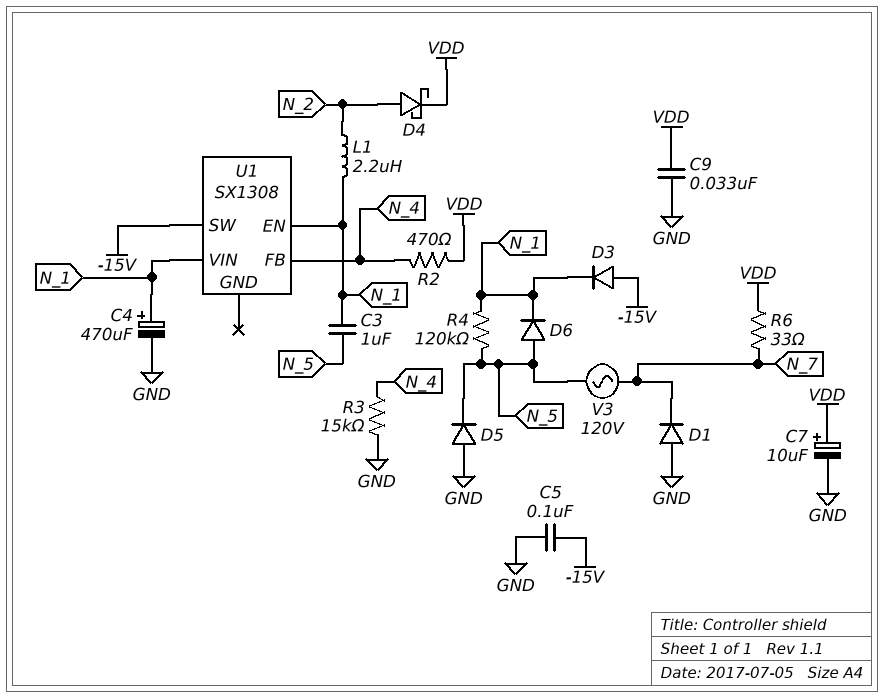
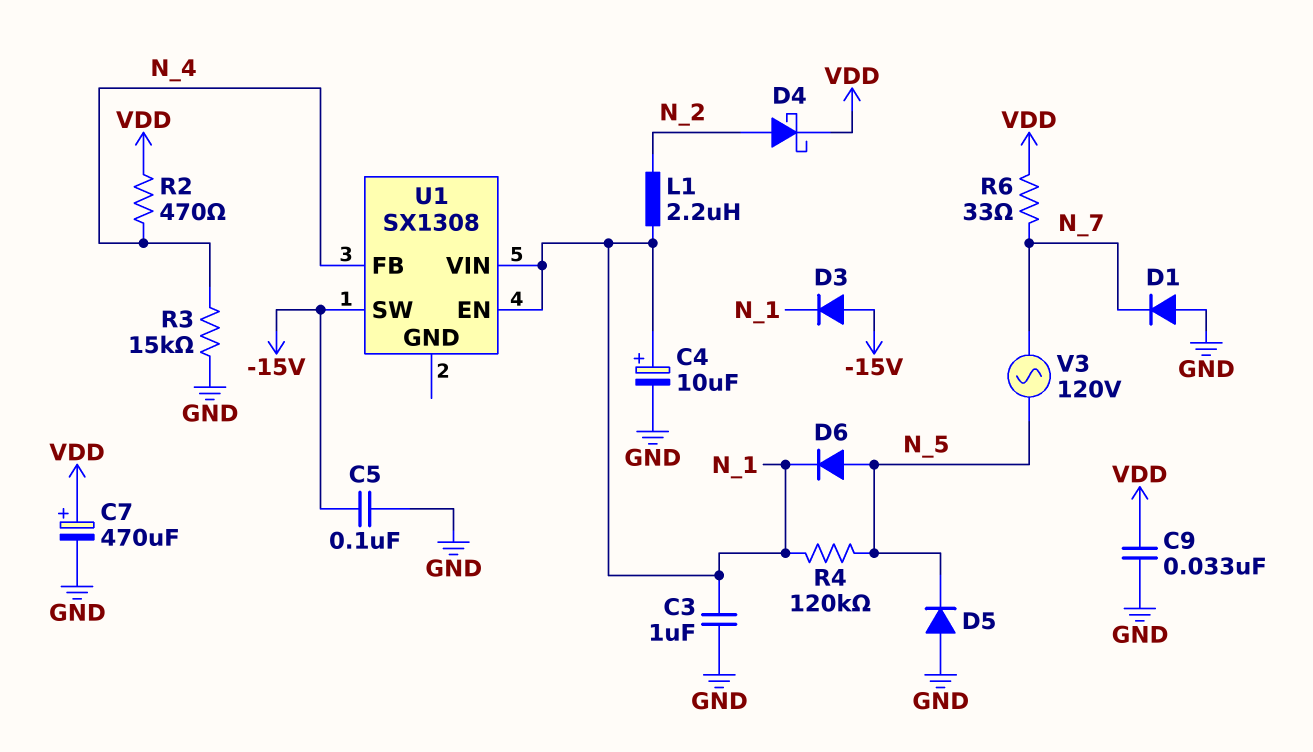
C3: 1uF (N_1, N_5) -> 1uF (GND, N_1)
C4: 470uF (plus N_1, minus GND) -> 10uF (plus N_1, minus GND)
C7: 10uF (plus VDD, minus GND) -> 470uF (plus VDD, minus GND)

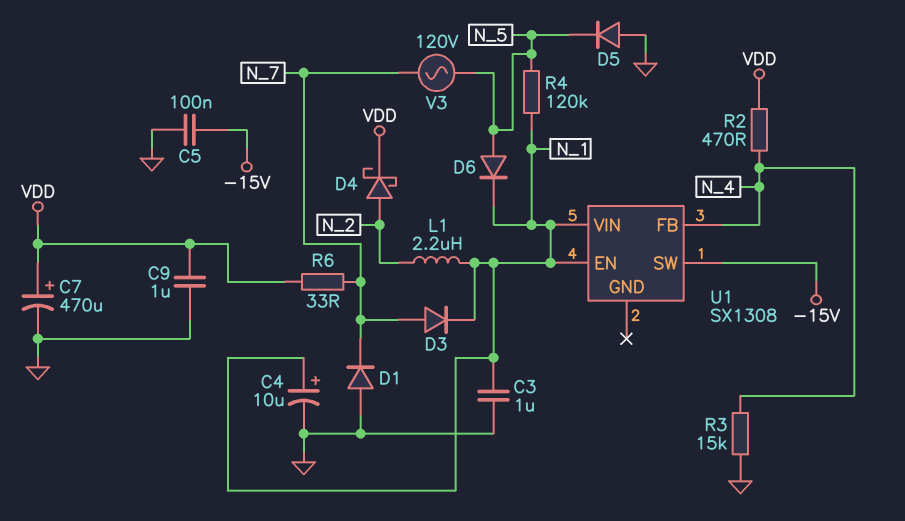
C9: 33nF (GND, VDD) -> 1uF (GND, VDD)
D3: diode (A -15V, K N_1) -> diode (A N_7, K N_1)

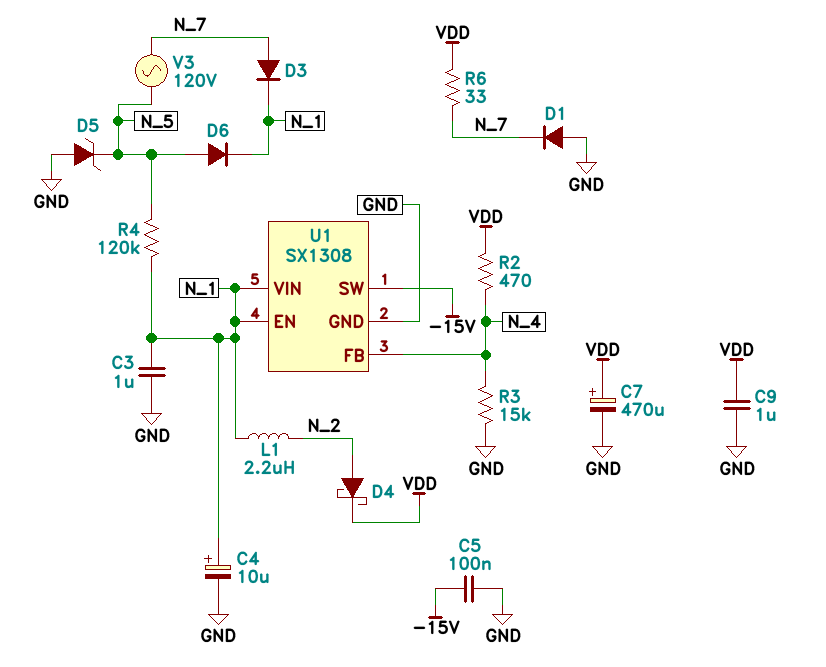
D5: diode (A GND, K N_5) -> zener (A GND, K N_5)
U1 pin GND: none -> GND

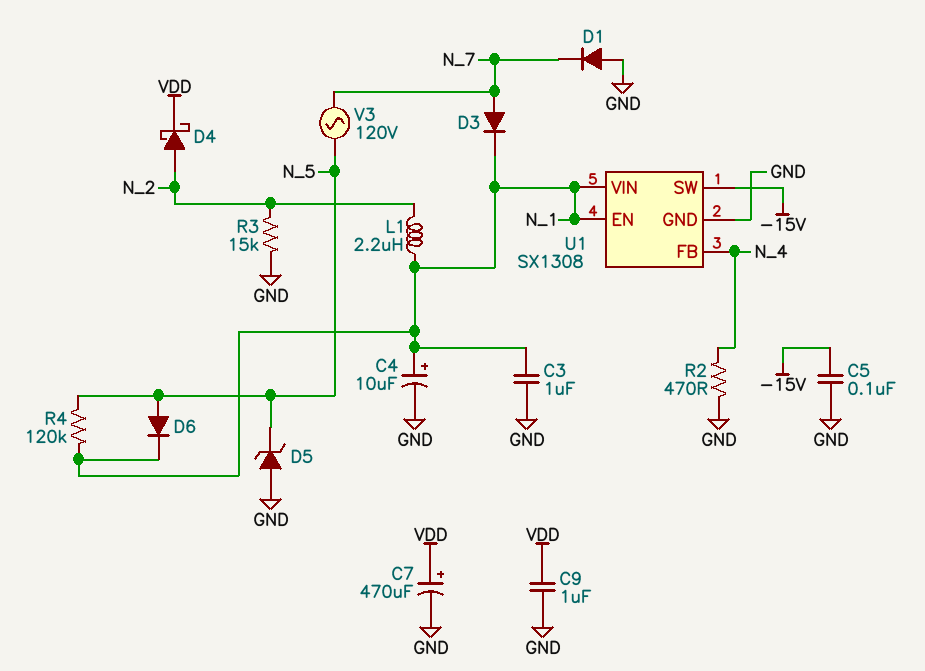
R2: 470 (N_4, VDD) -> 470 (GND, N_4)
R3: 15k (GND, N_4) -> 15k (GND, N_2)
R6: 33 (N_7, VDD) -> none

